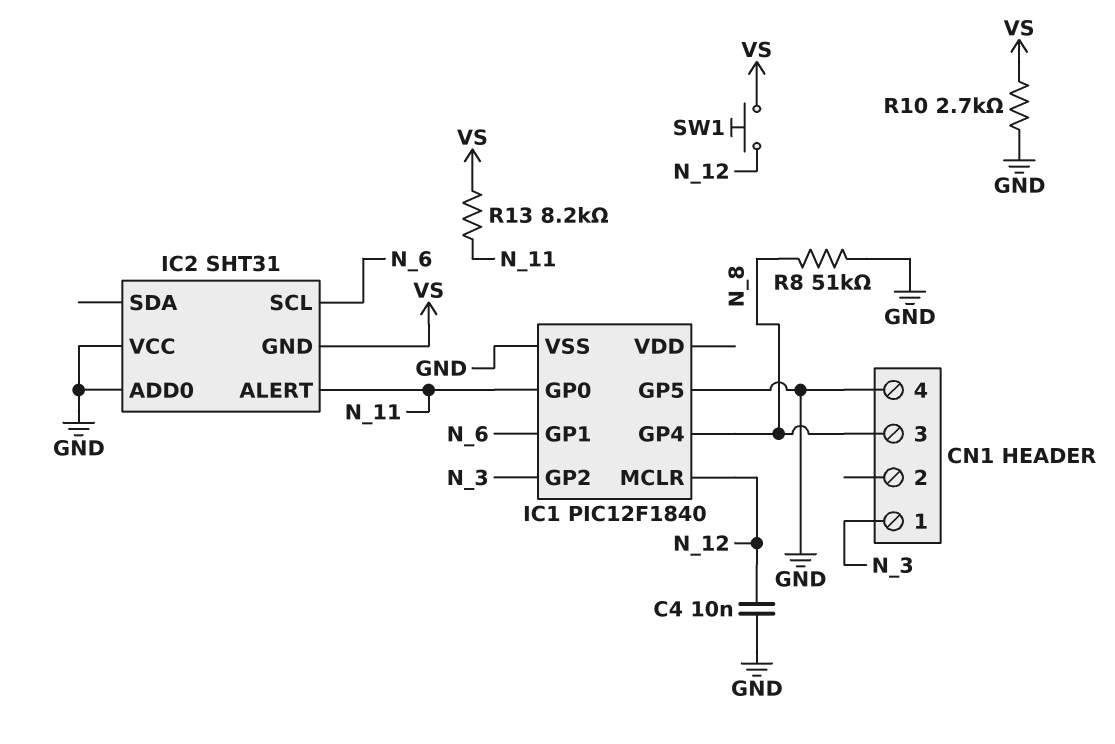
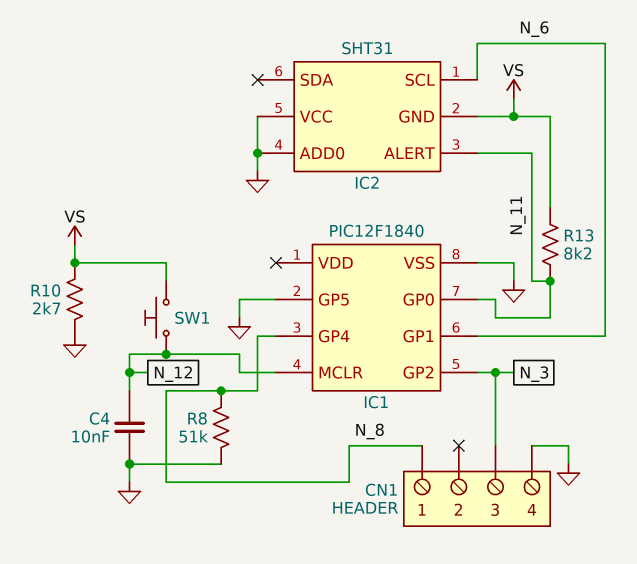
CN1 pin 1: N_3 -> N_8
CN1 pin 3: N_8 -> N_3

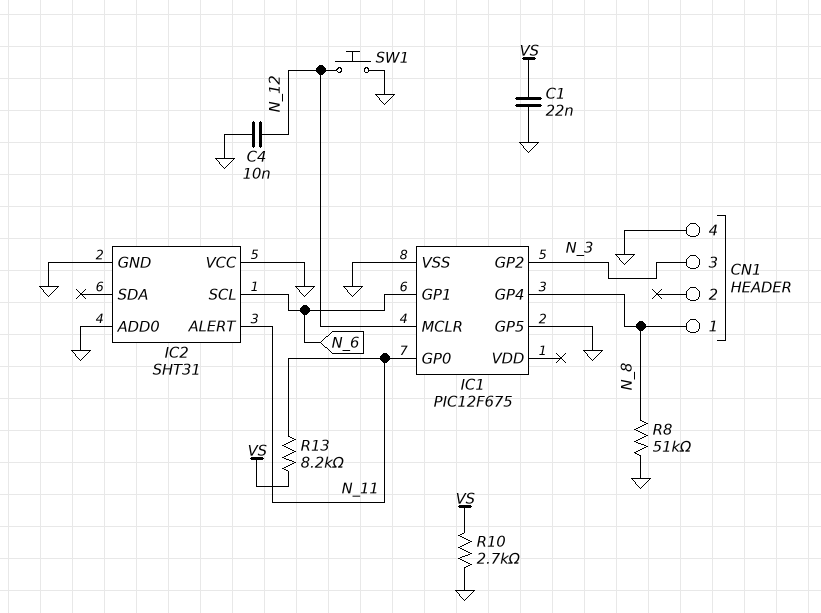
C1: none -> 22nF (GND, VS)
IC1: PIC12F1840 -> PIC12F675
IC2 pin GND: VS -> GND
SW1: button (N_12, VS) -> button (GND, N_12)

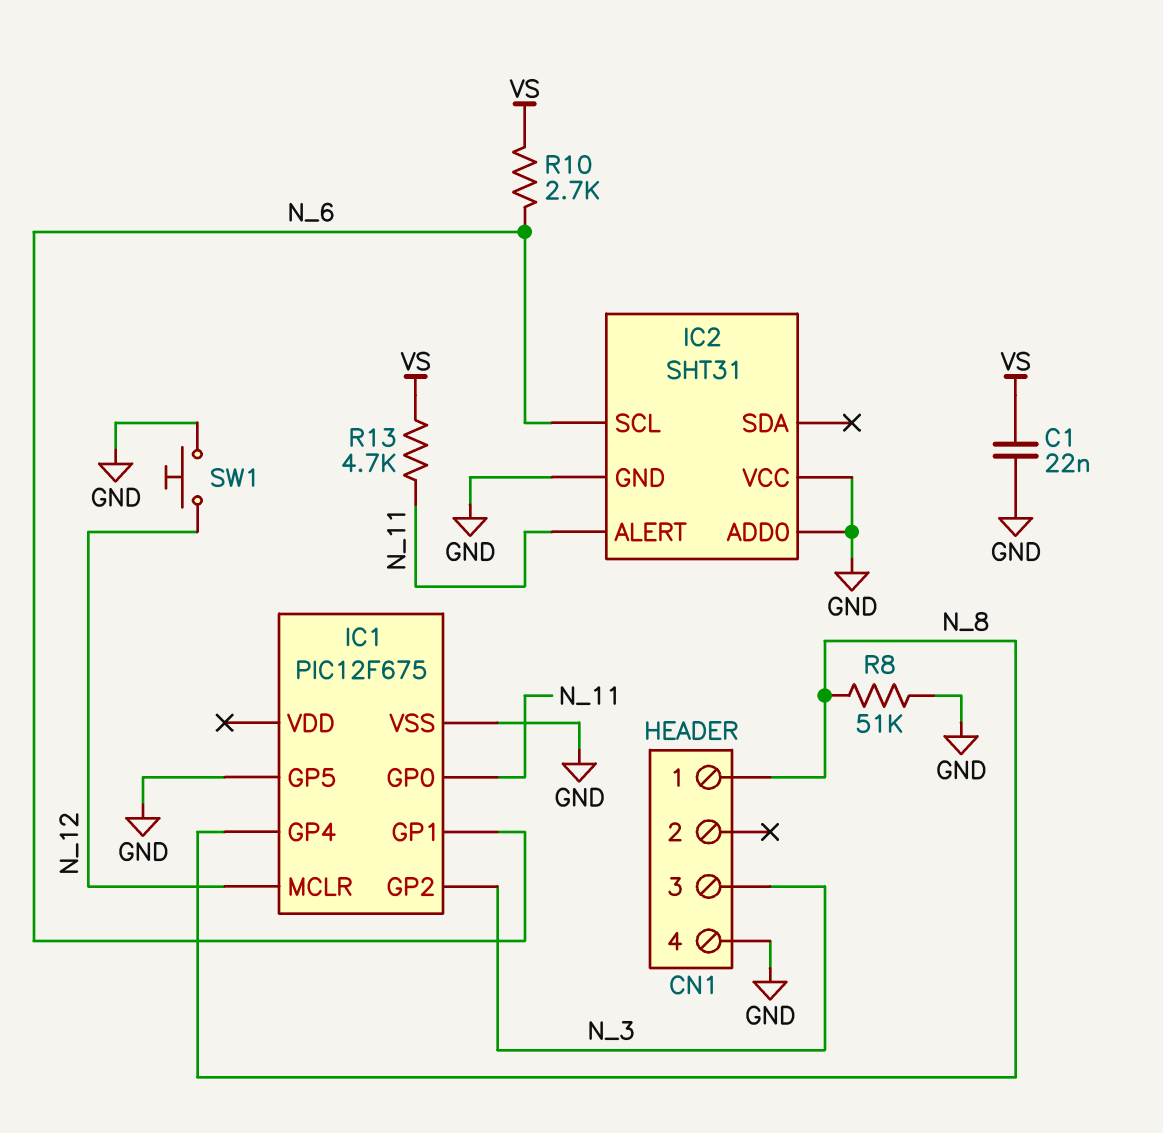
C4: 10nF (GND, N_12) -> none
R10: 2.7k (GND, VS) -> 2.7k (N_6, VS)
R13: 8.2k (N_11, VS) -> 4.7k (N_11, VS)

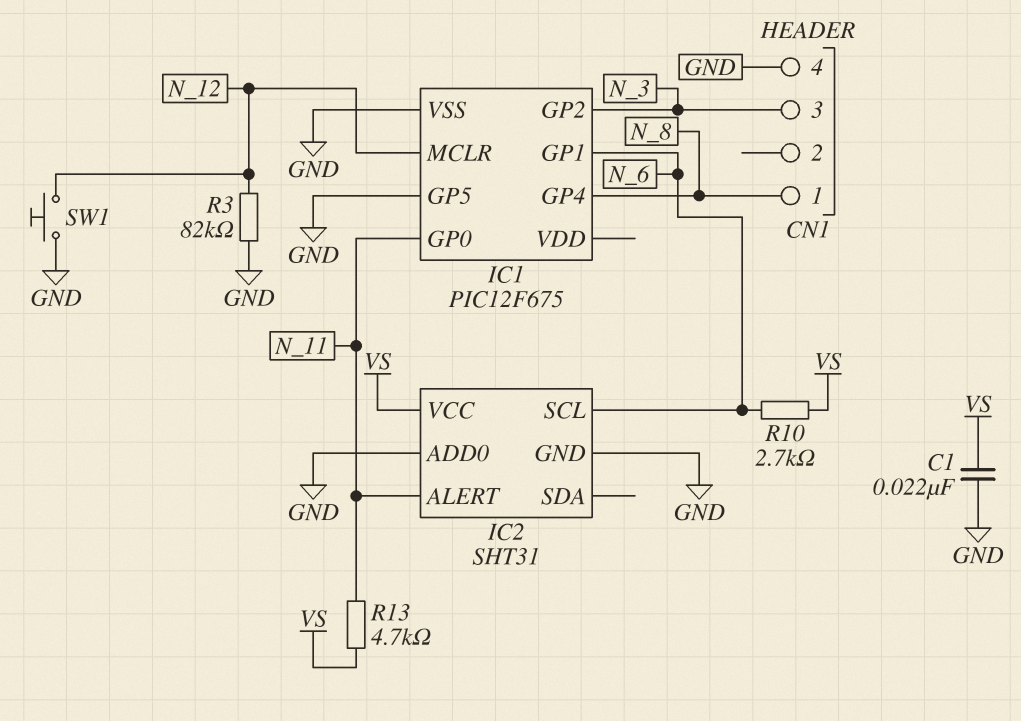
IC2 pin VCC: GND -> VS
R3: none -> 82k (GND, N_12)
R8: 51k (GND, N_8) -> none

